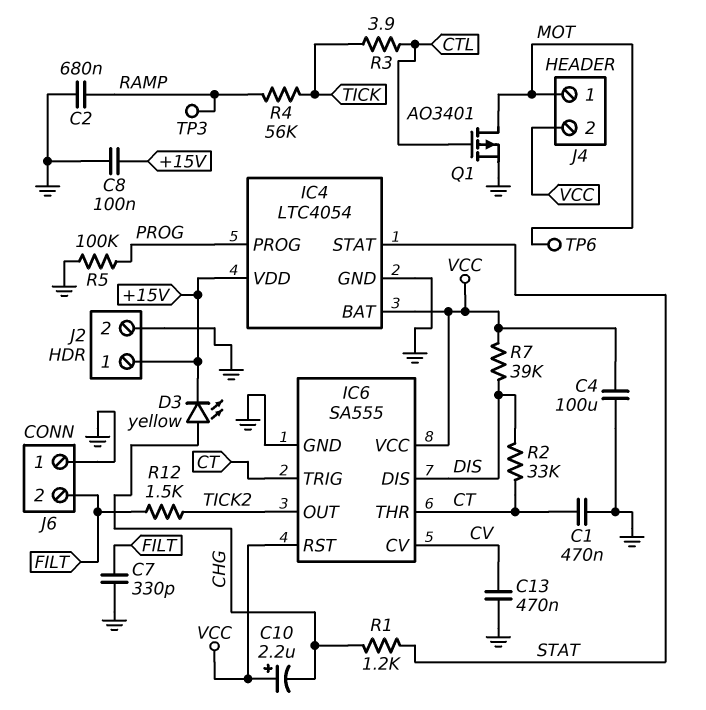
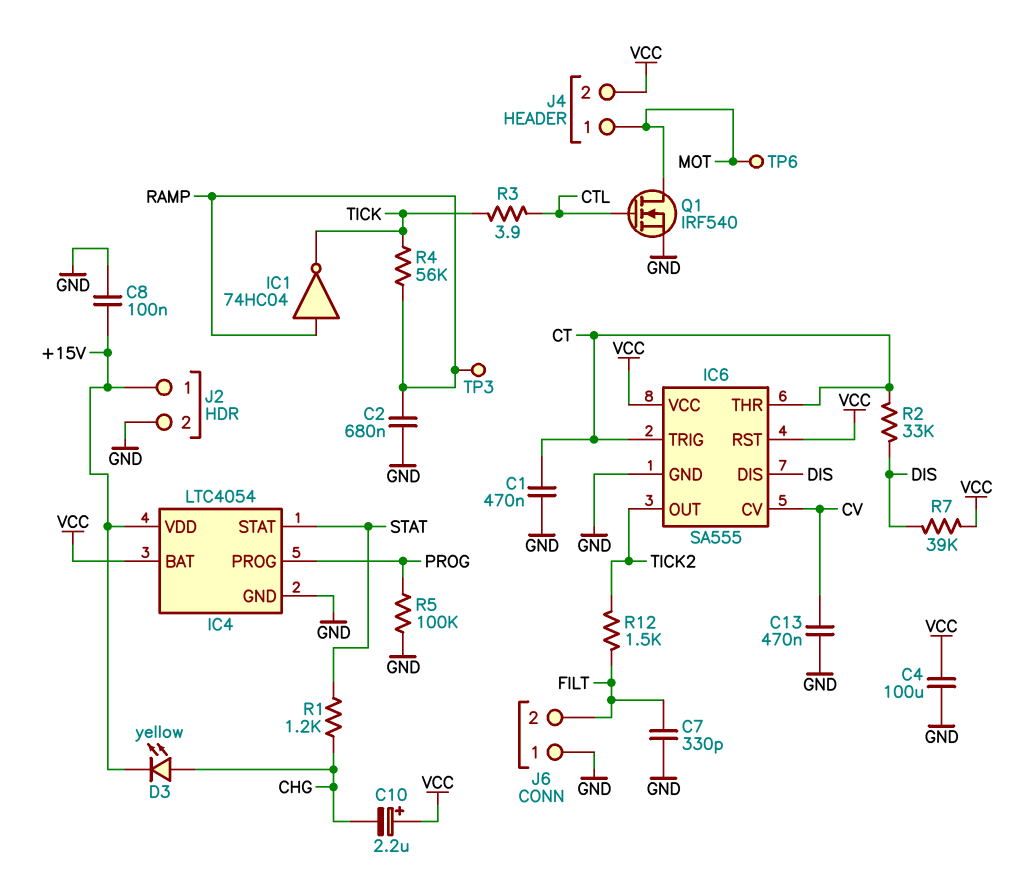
IC1: none -> NOT 74HC04 (in RAMP, out TICK)
Q1: PMOS AO3401 (G CTL, D MOT, S GND) -> NMOS IRF540 (G CTL, D MOT, S GND)

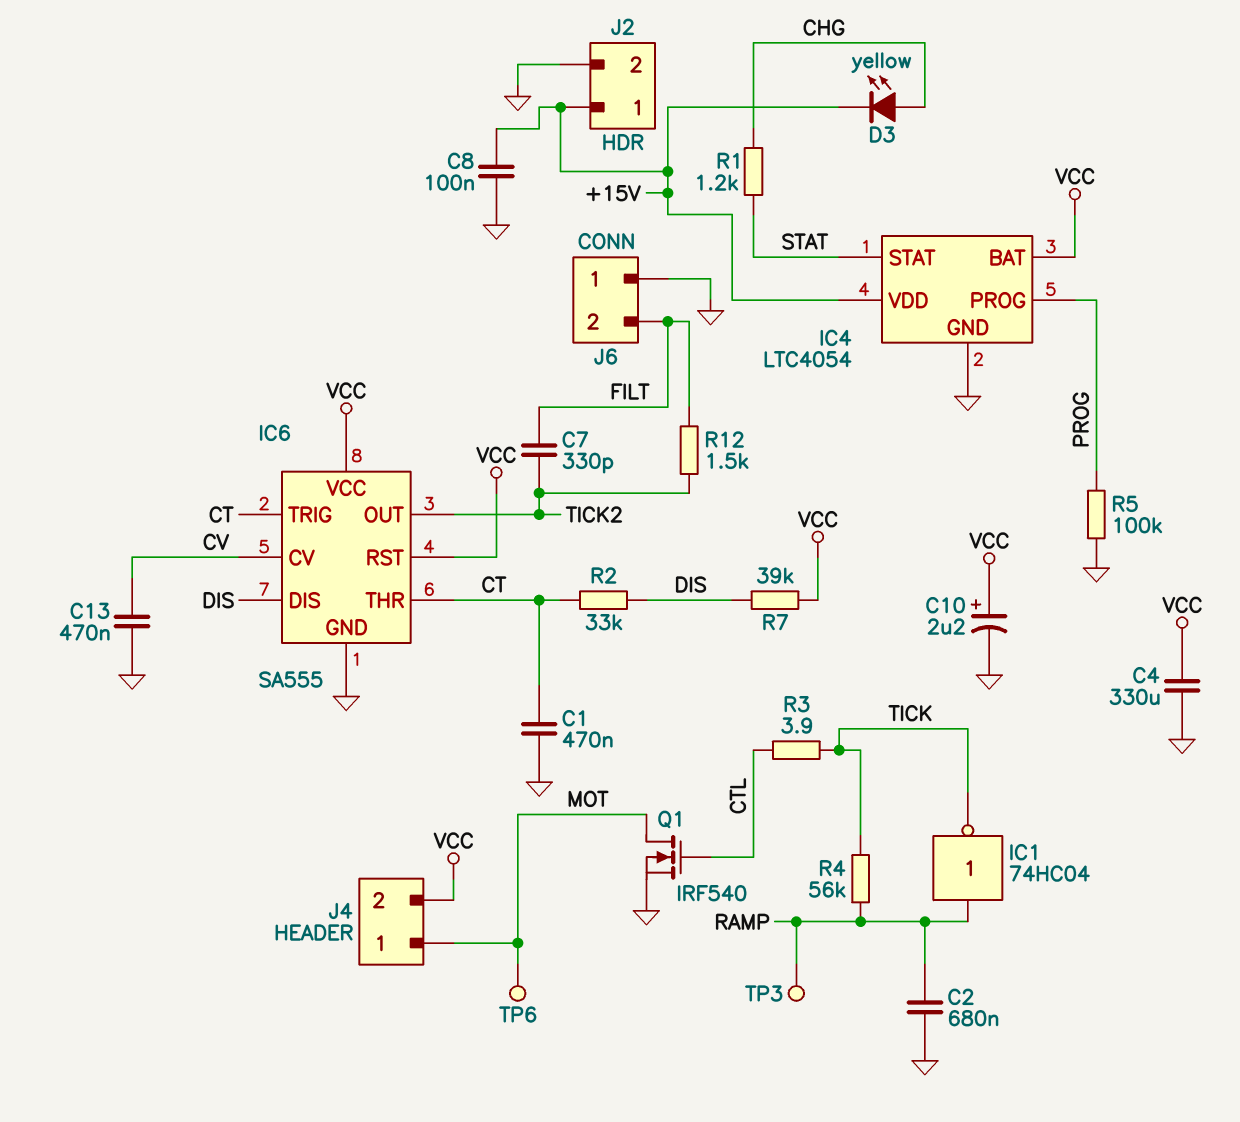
C4: 100uF (GND, VCC) -> 330uF (GND, VCC)
C7: 330pF (FILT, GND) -> 330pF (FILT, TICK2)
C10: 2.2uF (plus VCC, minus CHG) -> 2.2uF (plus VCC, minus GND)

